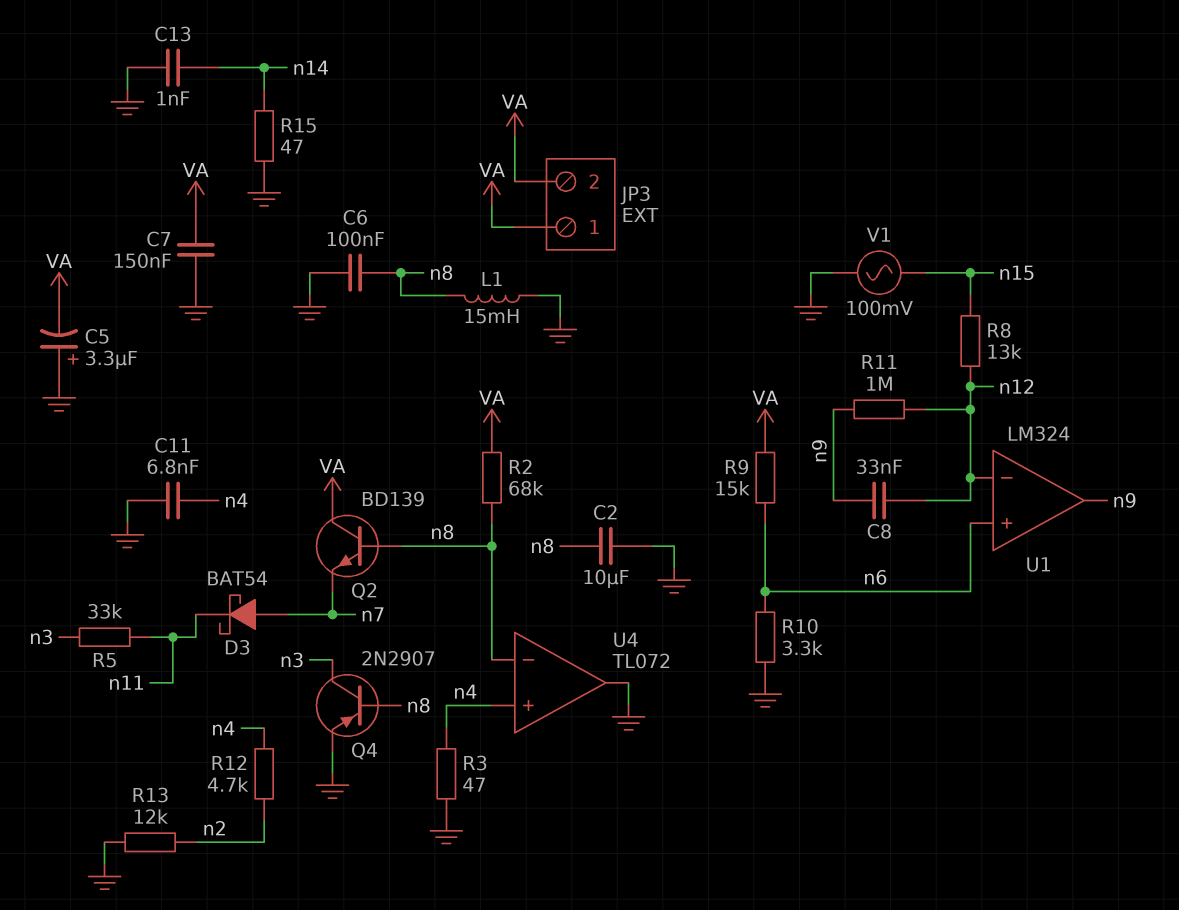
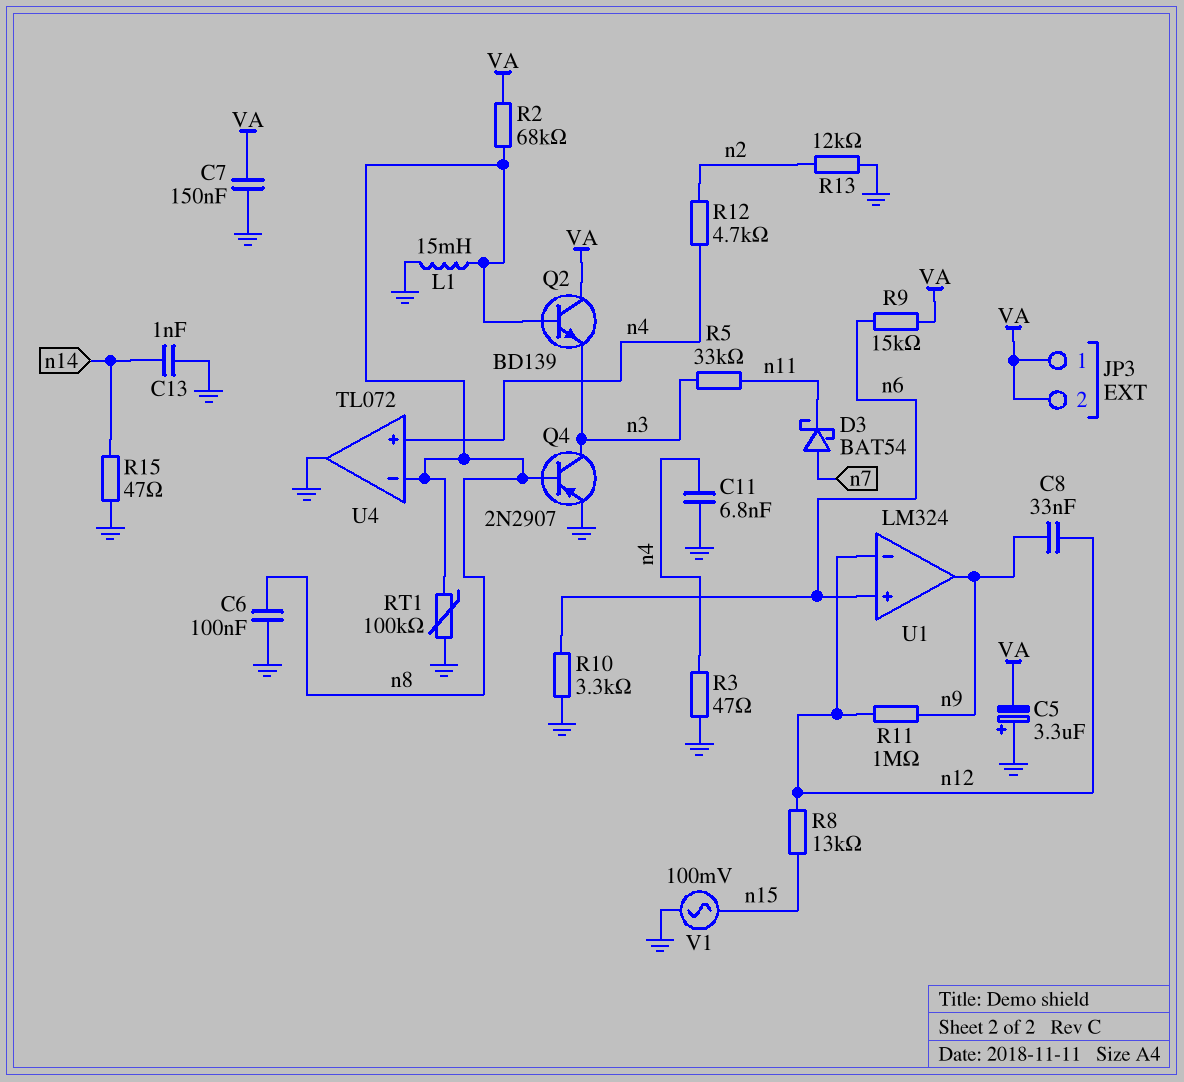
C2: 10uF (GND, n8) -> none
Q2: NPN BD139 (B n8, C VA, E n7) -> NPN BD139 (B n8, C VA, E n3)
RT1: none -> 100k (GND, n8)

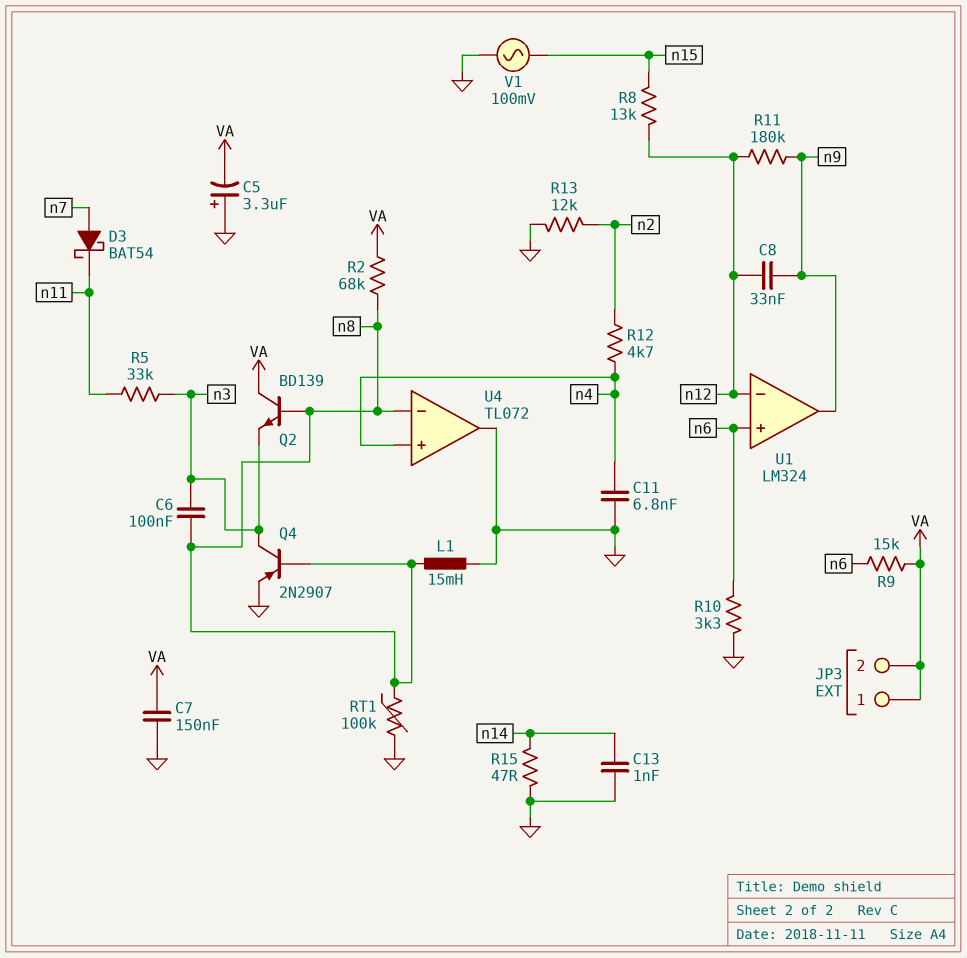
C6: 100nF (GND, n8) -> 100nF (n3, n8)
R3: 47 (GND, n4) -> none
R11: 1M (n9, n12) -> 180k (n9, n12)

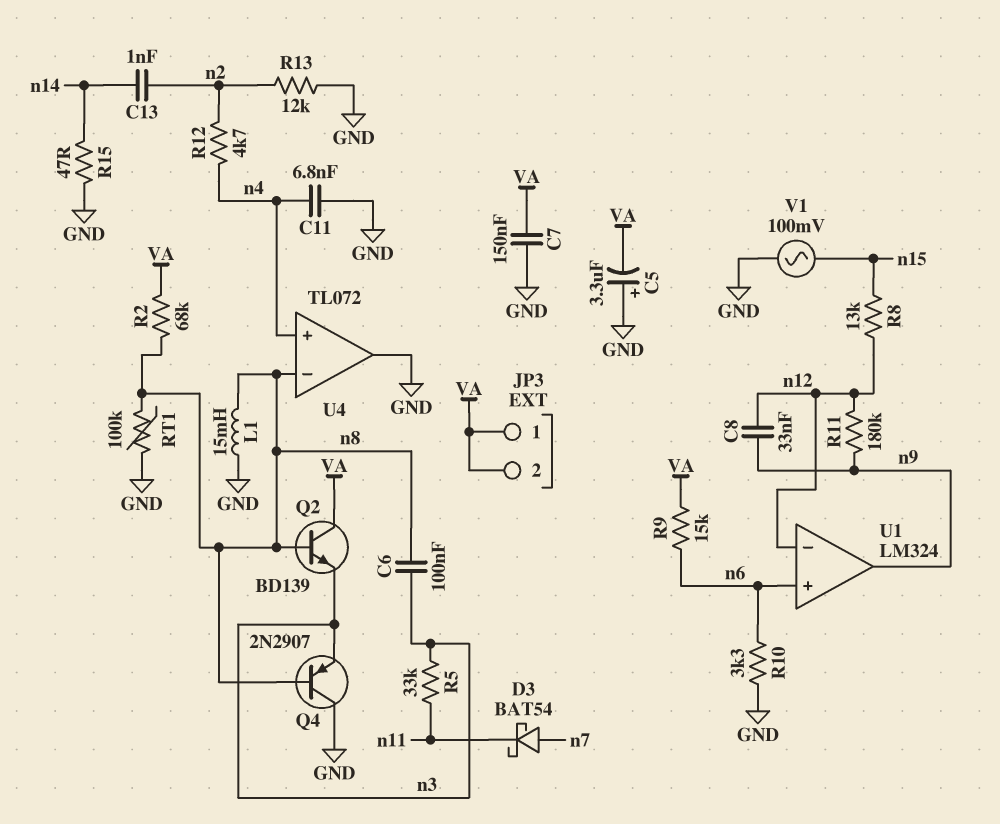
C13: 1nF (GND, n14) -> 1nF (n2, n14)
Q4: PNP 2N2907 (B n8, C n3, E GND) -> PNP 2N2907 (B n8, C GND, E n3)

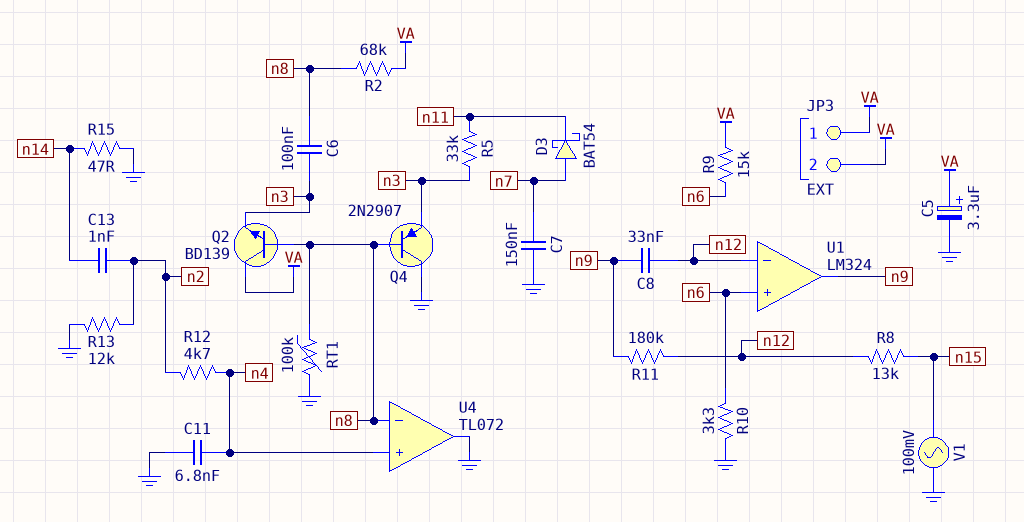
C5: 3.3uF (plus GND, minus VA) -> 3.3uF (plus VA, minus GND)
C7: 150nF (GND, VA) -> 150nF (GND, n7)
L1: 15mH (GND, n8) -> none

